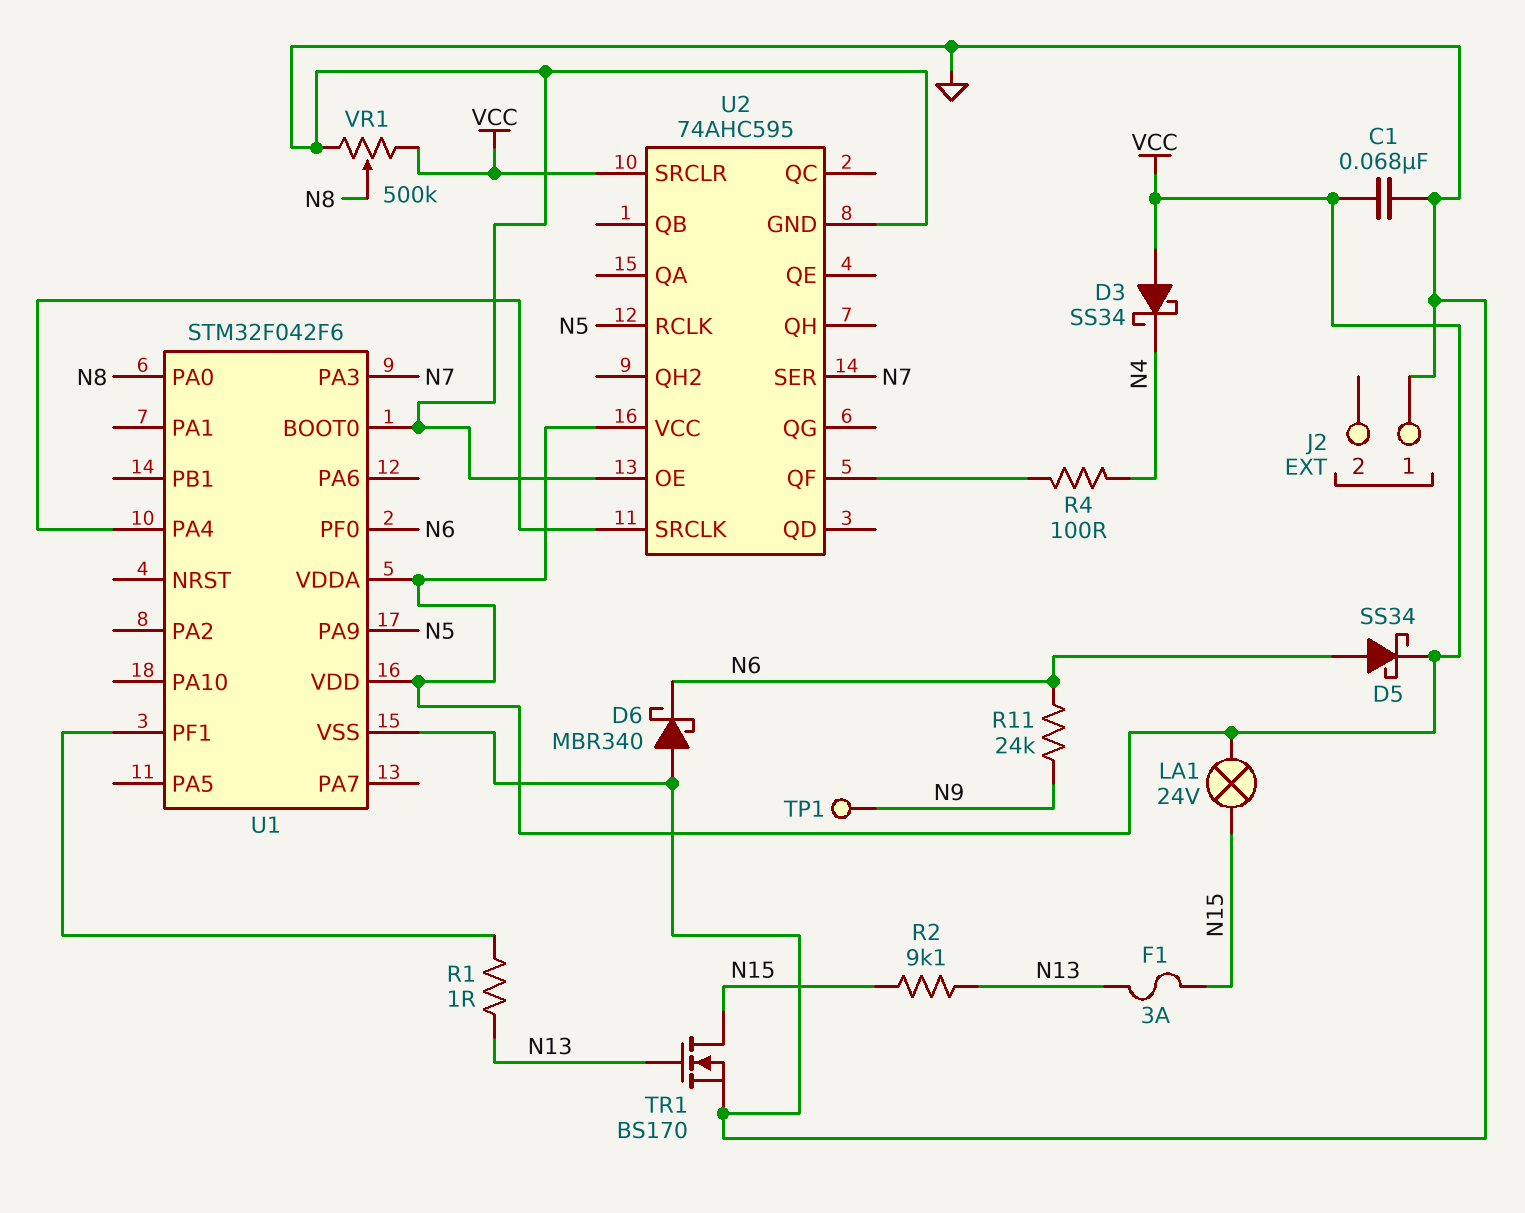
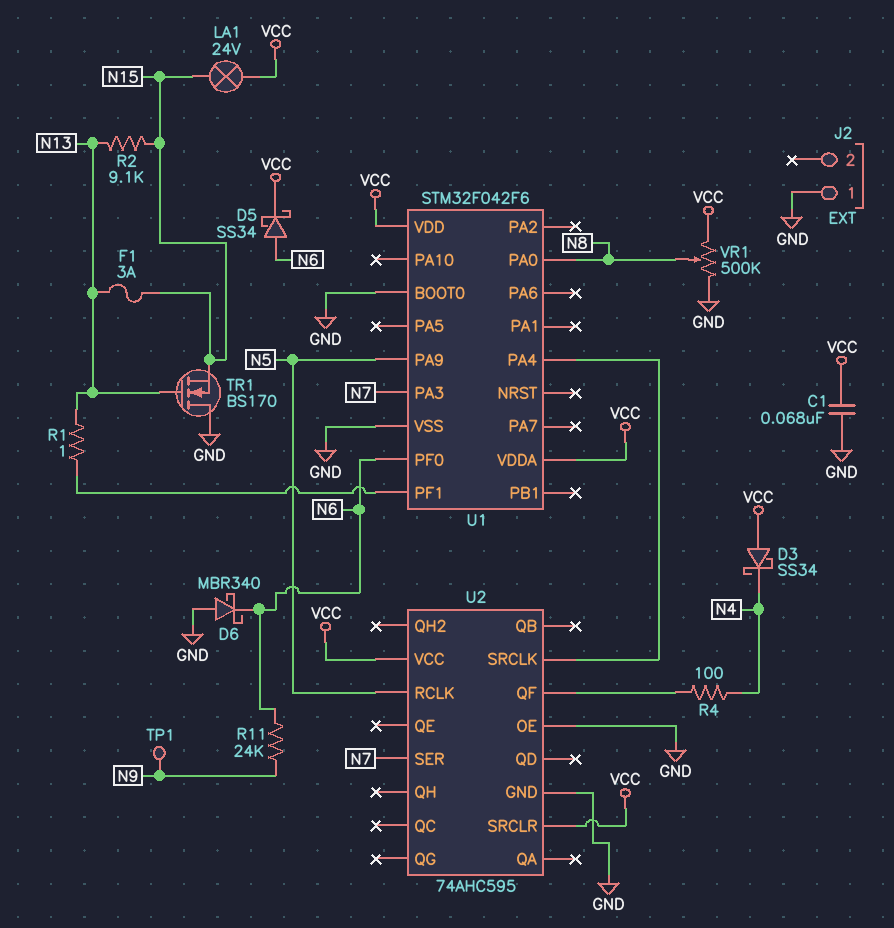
TR1: NMOS BS170 (G N13, D N15, S GND) -> NMOS BS170 (G N13, D GND, S N15)

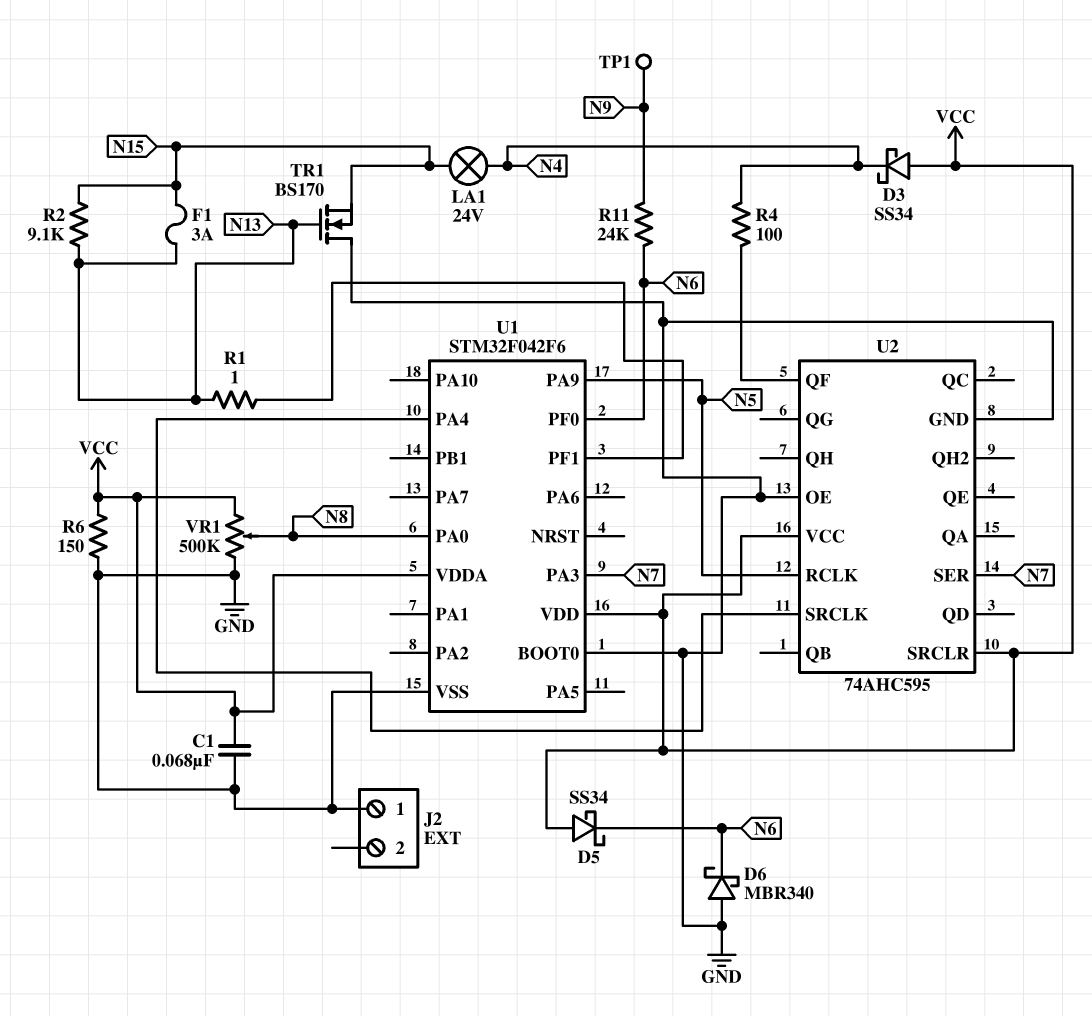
D5: schottky SS34 (A N6, K VCC) -> schottky SS34 (A VCC, K N6)
LA1: lamp 24V (N15, VCC) -> lamp 24V (N4, N15)
R6: none -> 150 (GND, VCC)

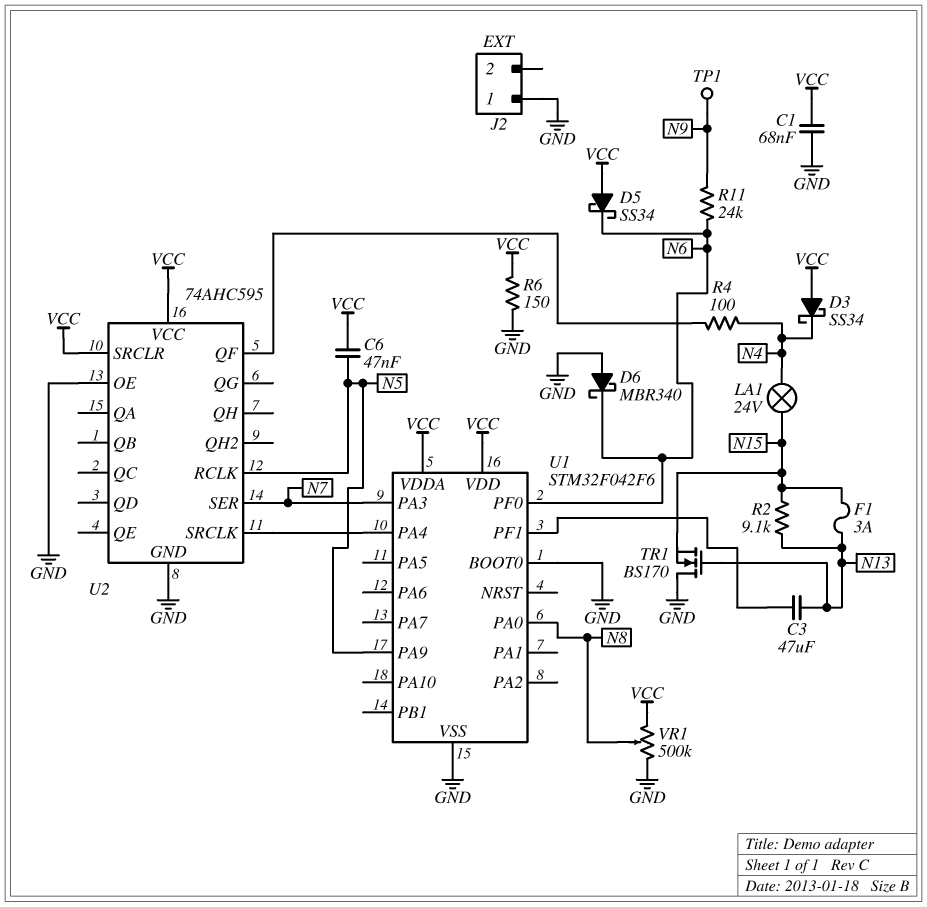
C3: none -> 47uF (N13, U1/PF1)
C6: none -> 47nF (N5, VCC)
R1: 1 (N13, U1/PF1) -> none

